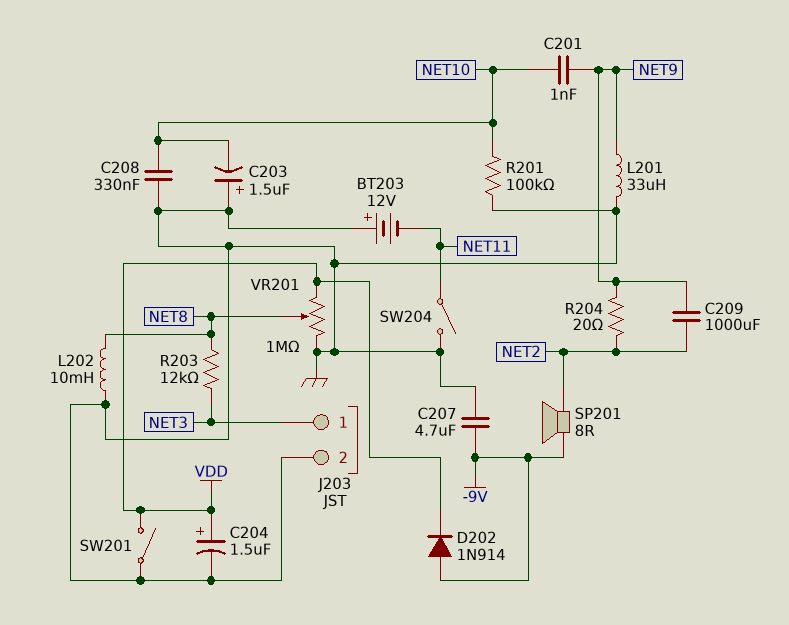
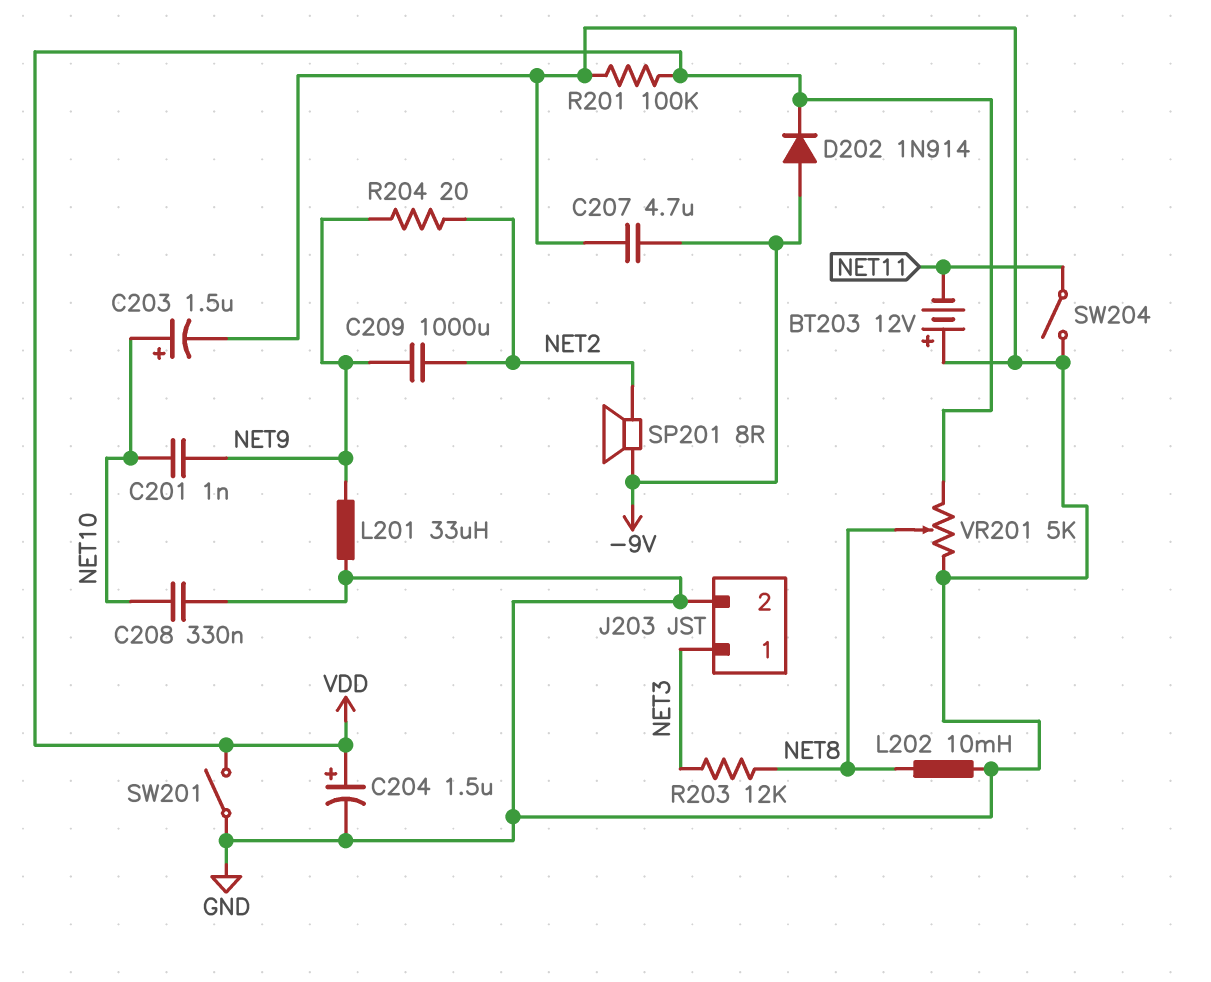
C203: 1.5uF (plus GND, minus NET10) -> 1.5uF (plus NET10, minus GND)
R201: 100k (GND, NET10) -> 100k (GND, VDD)
VR201: 1M (GND, VDD, wiper NET8) -> 5k (GND, VDD, wiper NET8)

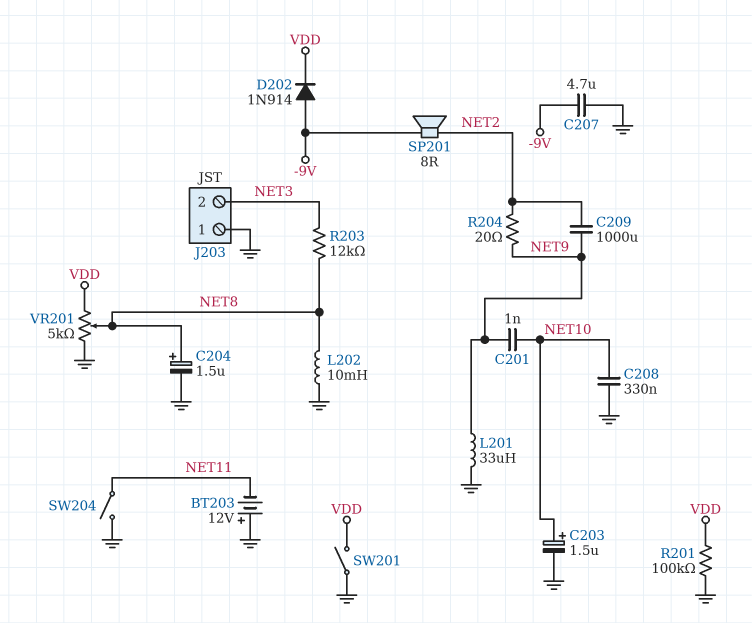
C204: 1.5uF (plus VDD, minus GND) -> 1.5uF (plus NET8, minus GND)
J203 pin 1: NET3 -> GND
J203 pin 2: GND -> NET3

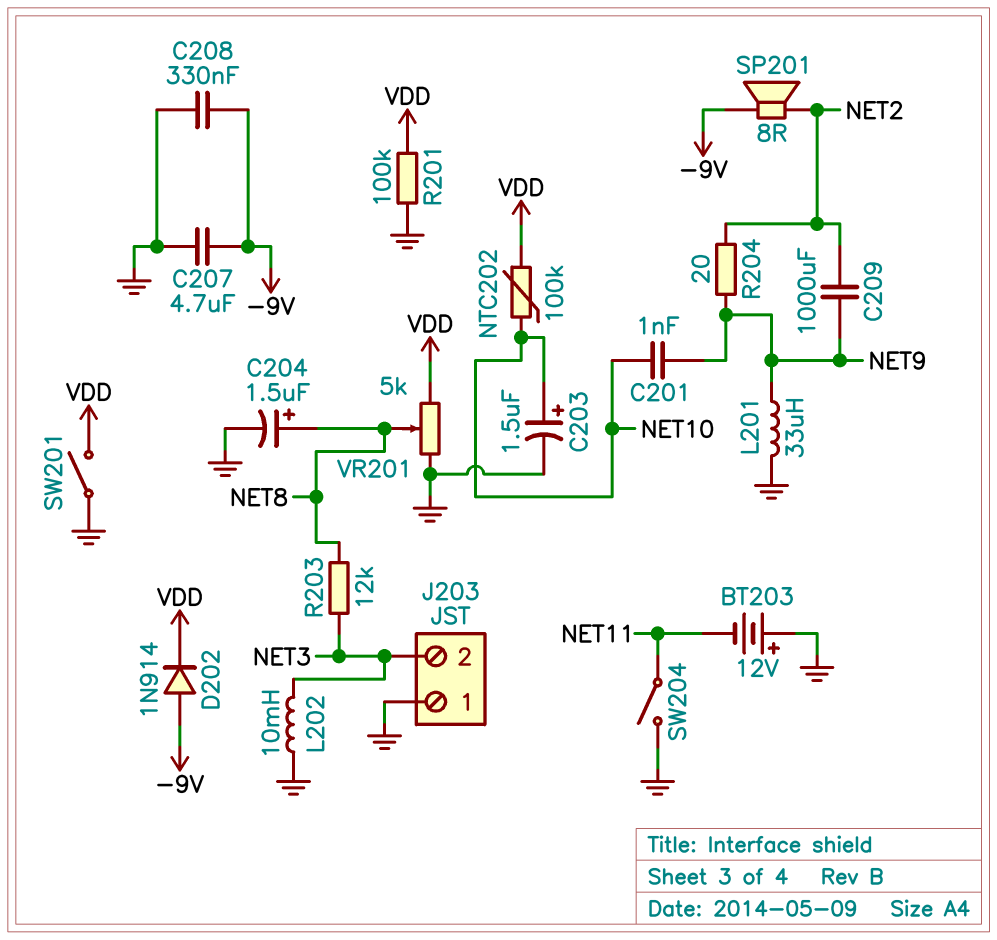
C208: 330nF (GND, NET10) -> 330nF (-9V, GND)
L202: 10mH (GND, NET8) -> 10mH (GND, NET3)
NTC202: none -> 100k (NET10, VDD)

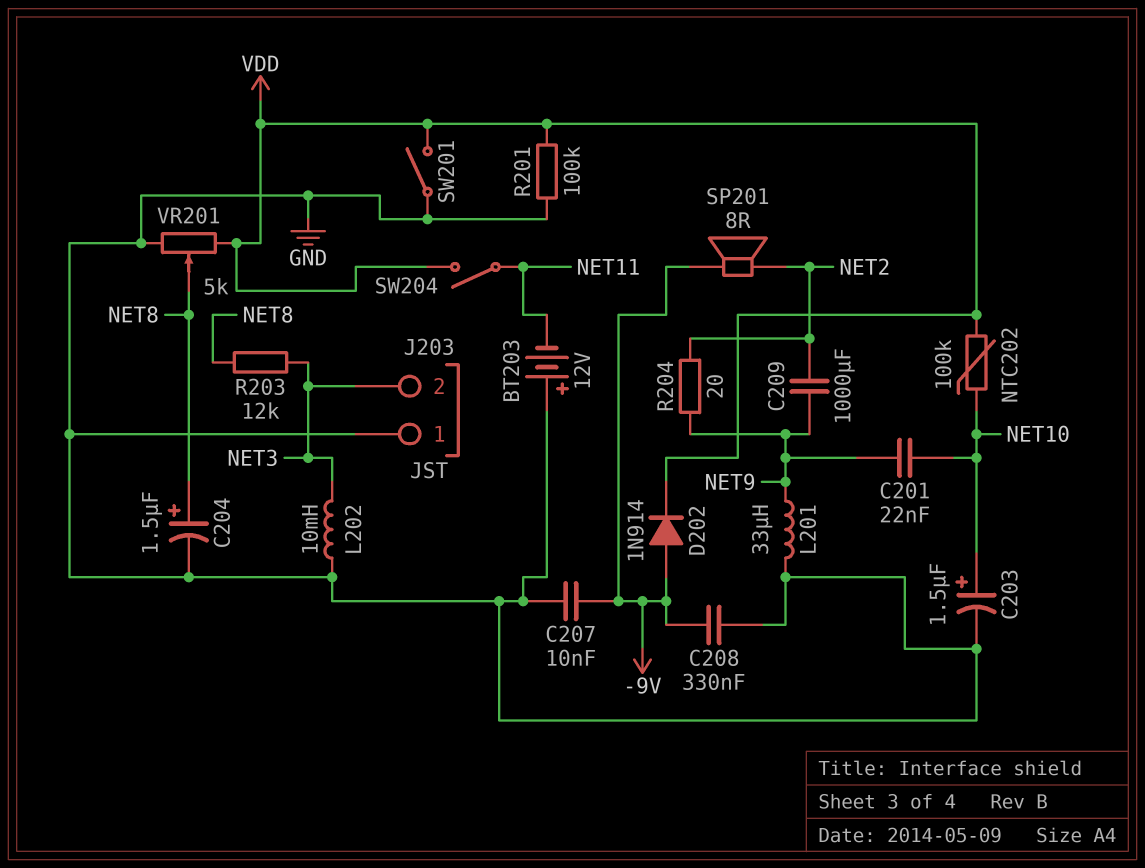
C201: 1nF (NET9, NET10) -> 22nF (NET9, NET10)
C207: 4.7uF (-9V, GND) -> 10nF (-9V, GND)
SW204: switch (GND, NET11) -> switch (NET11, VDD)

